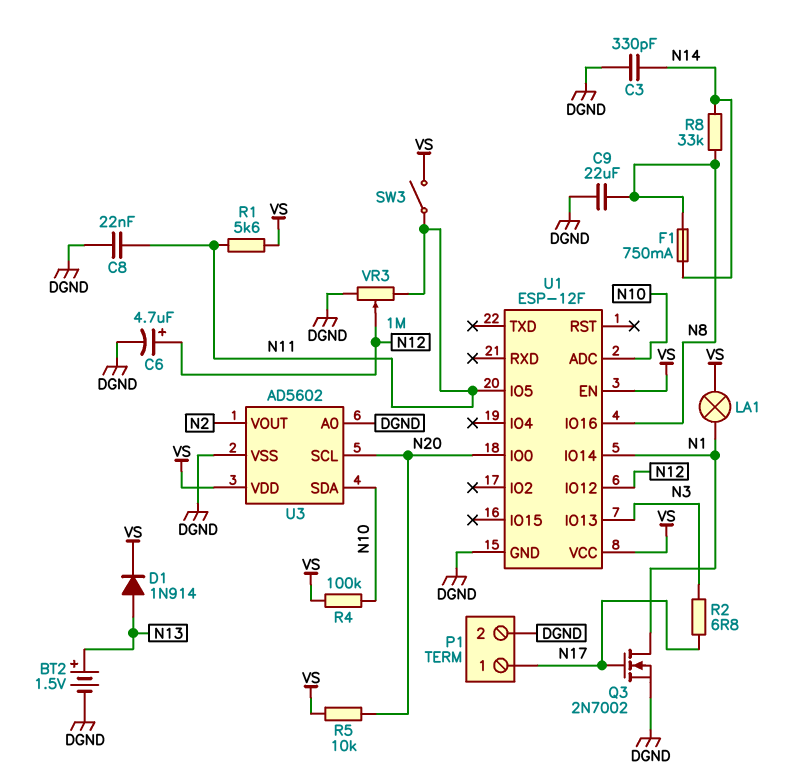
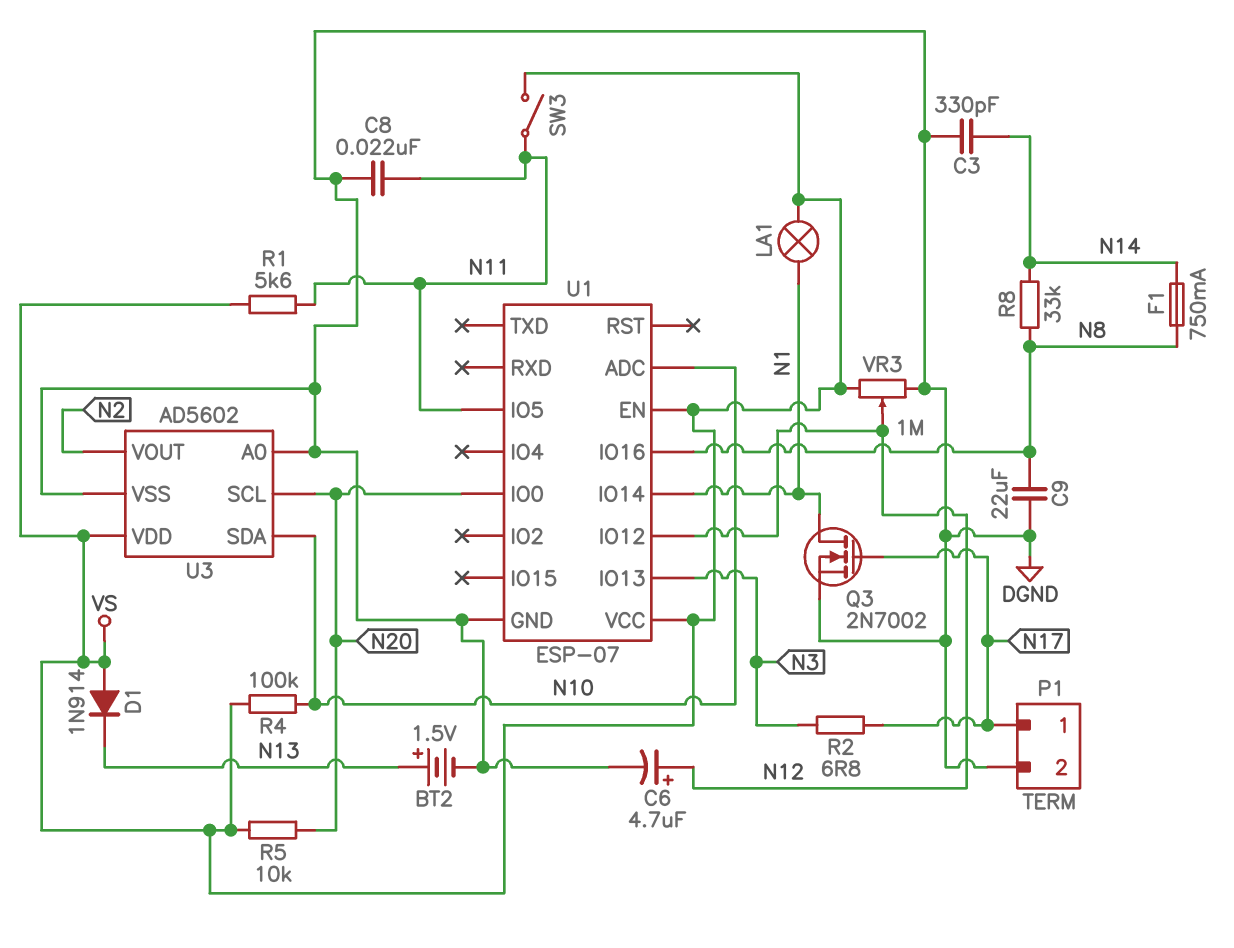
D1: diode 1N914 (A N13, K VS) -> diode 1N914 (A VS, K N13)
U1: ESP-12F -> ESP-07
VR3: 1M (DGND, N11, wiper N12) -> 1M (DGND, VS, wiper N12)

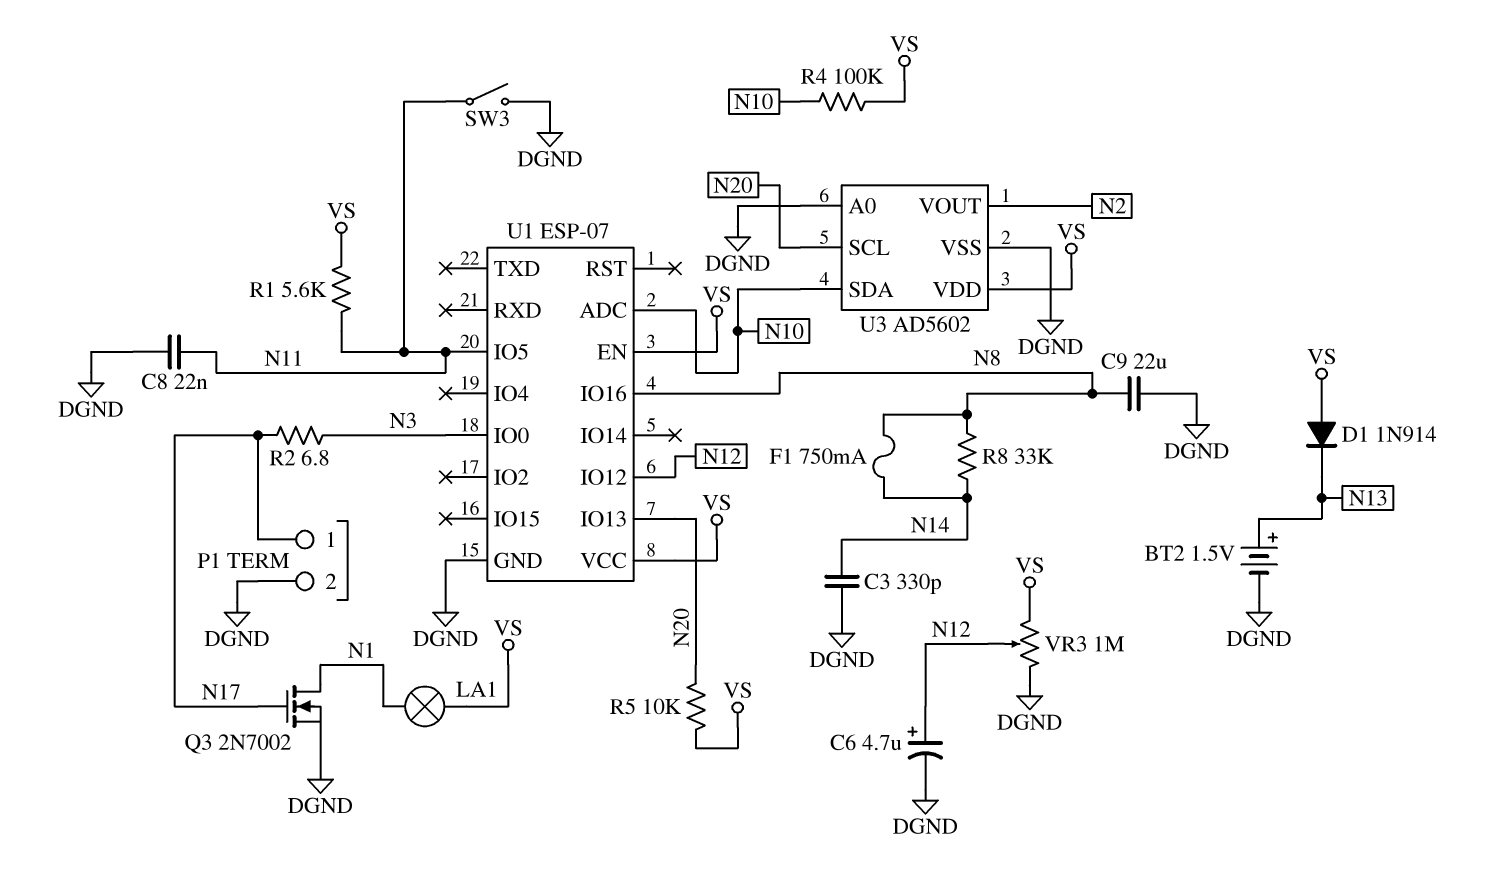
SW3: switch (N11, VS) -> switch (DGND, N11)
U1 pin IO0: N20 -> N3
U1 pin IO13: N3 -> N20
U1 pin IO14: N1 -> none

